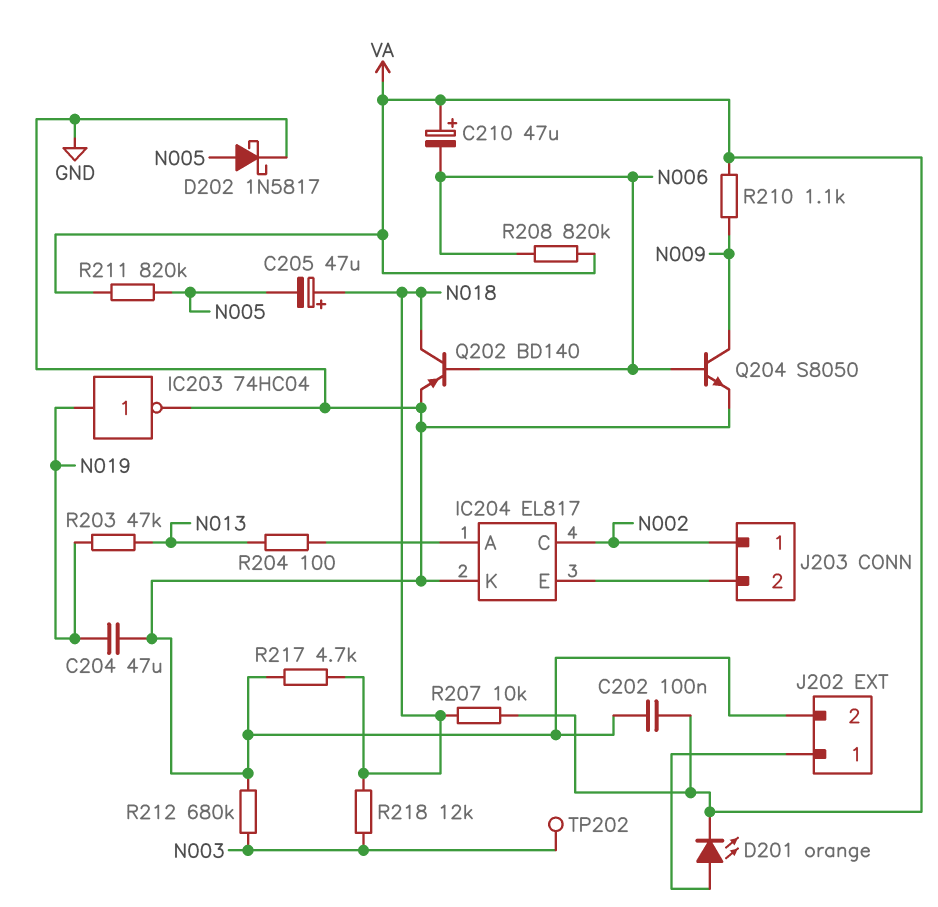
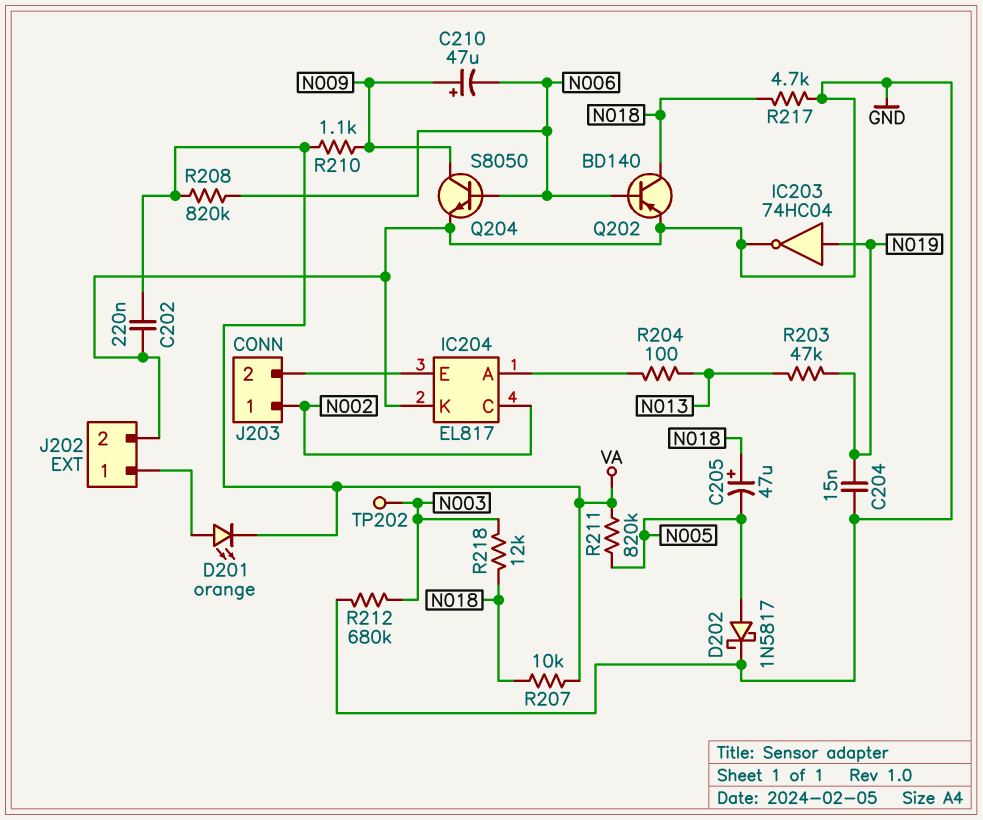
C202: 100nF (GND, VA) -> 220nF (GND, VA)
C204: 47uF (GND, N019) -> 15nF (GND, N019)
C210: 47uF (plus VA, minus N006) -> 47uF (plus N009, minus N006)

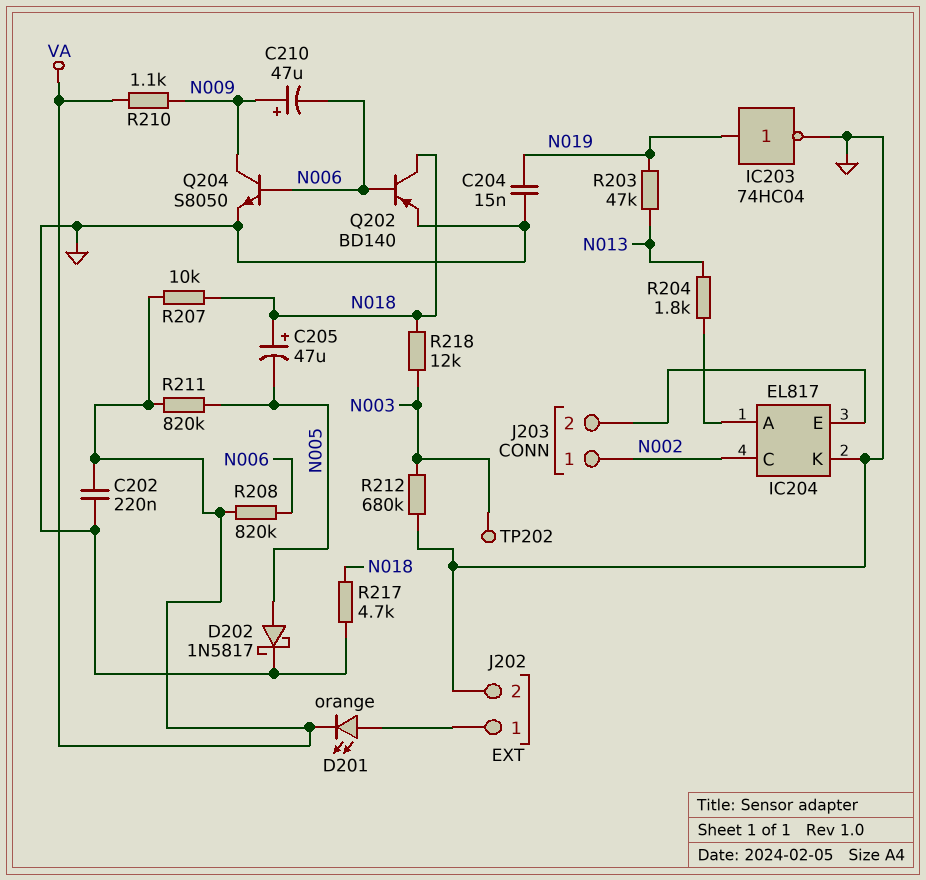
R204: 100 (IC204/A, N013) -> 1.8k (IC204/A, N013)

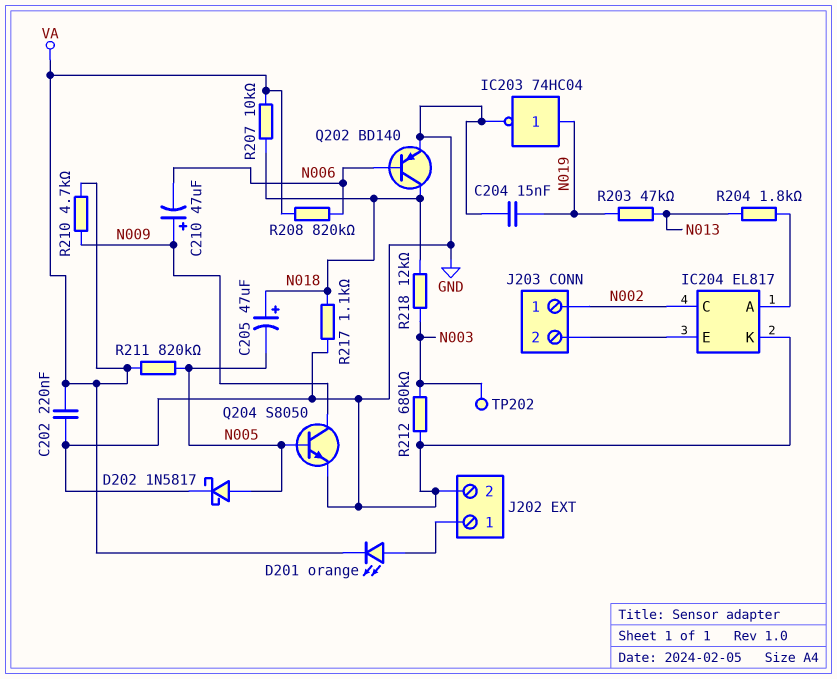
Q204: NPN S8050 (B N006, C N009, E GND) -> NPN S8050 (B N005, C N009, E GND)
R210: 1.1k (N009, VA) -> 4.7k (N009, VA)
R217: 4.7k (GND, N018) -> 1.1k (GND, N018)

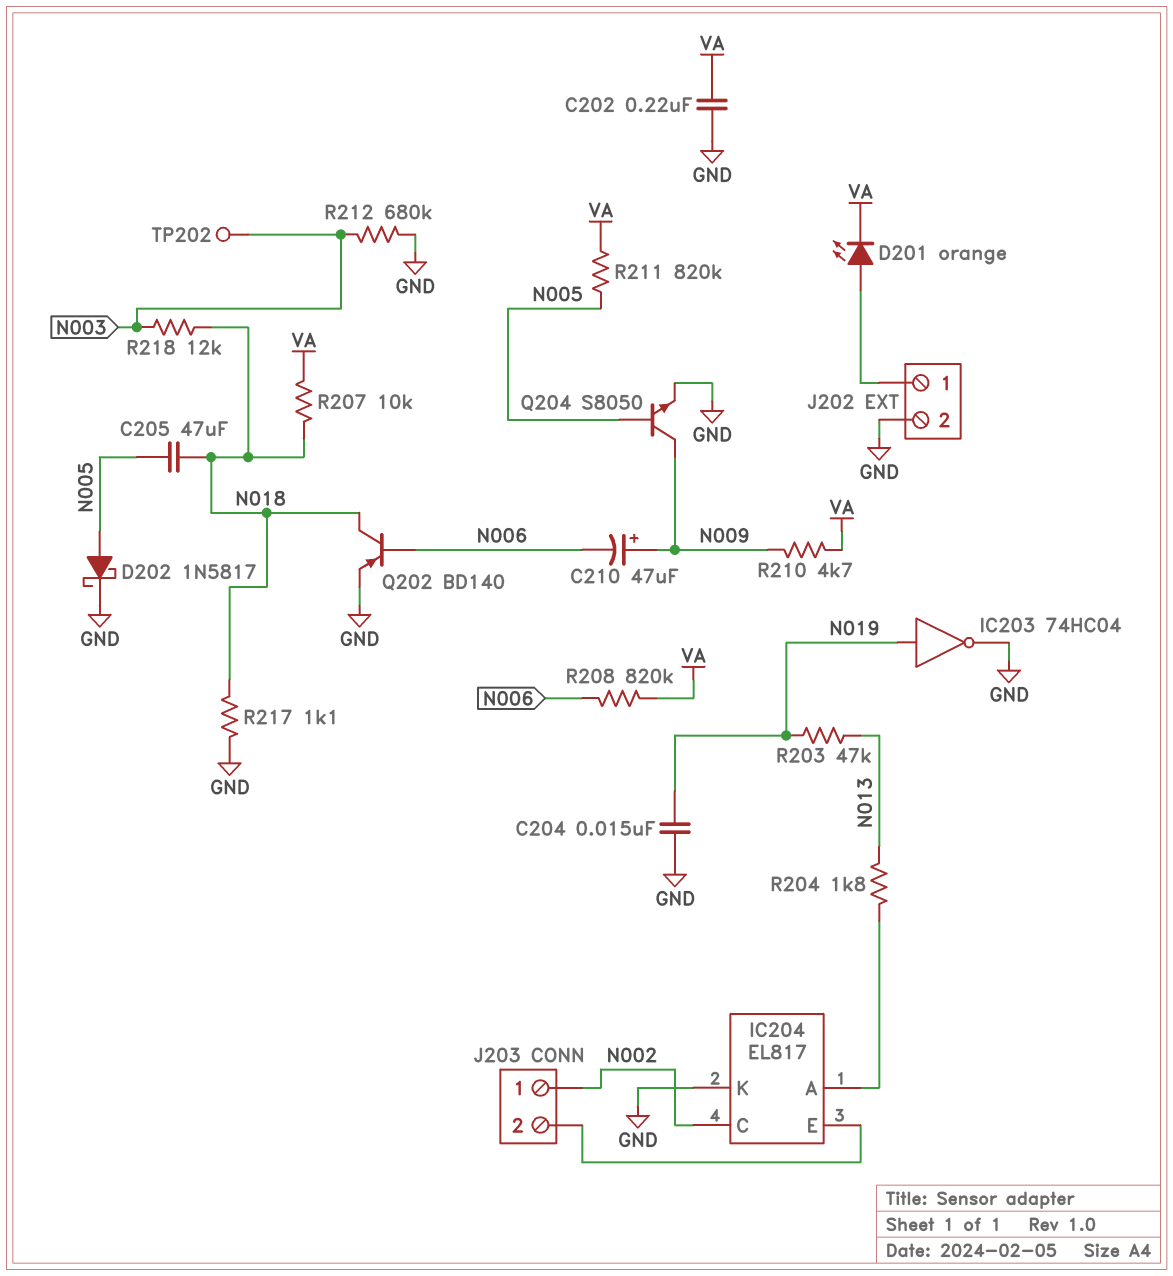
C205: 47uF (plus N018, minus N005) -> 47uF (N005, N018)

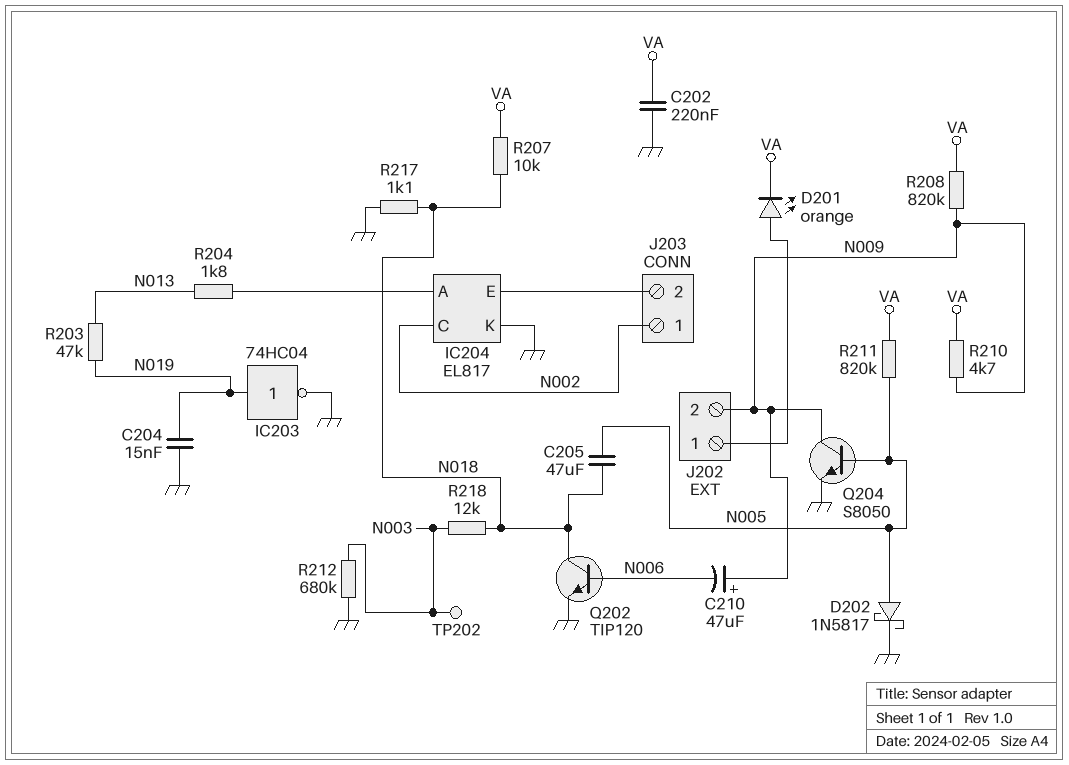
J202 pin 2: GND -> N009
Q202: PNP BD140 (B N006, C N018, E GND) -> NPN TIP120 (B N006, C N018, E GND)
R208: 820k (N006, VA) -> 820k (N009, VA)

